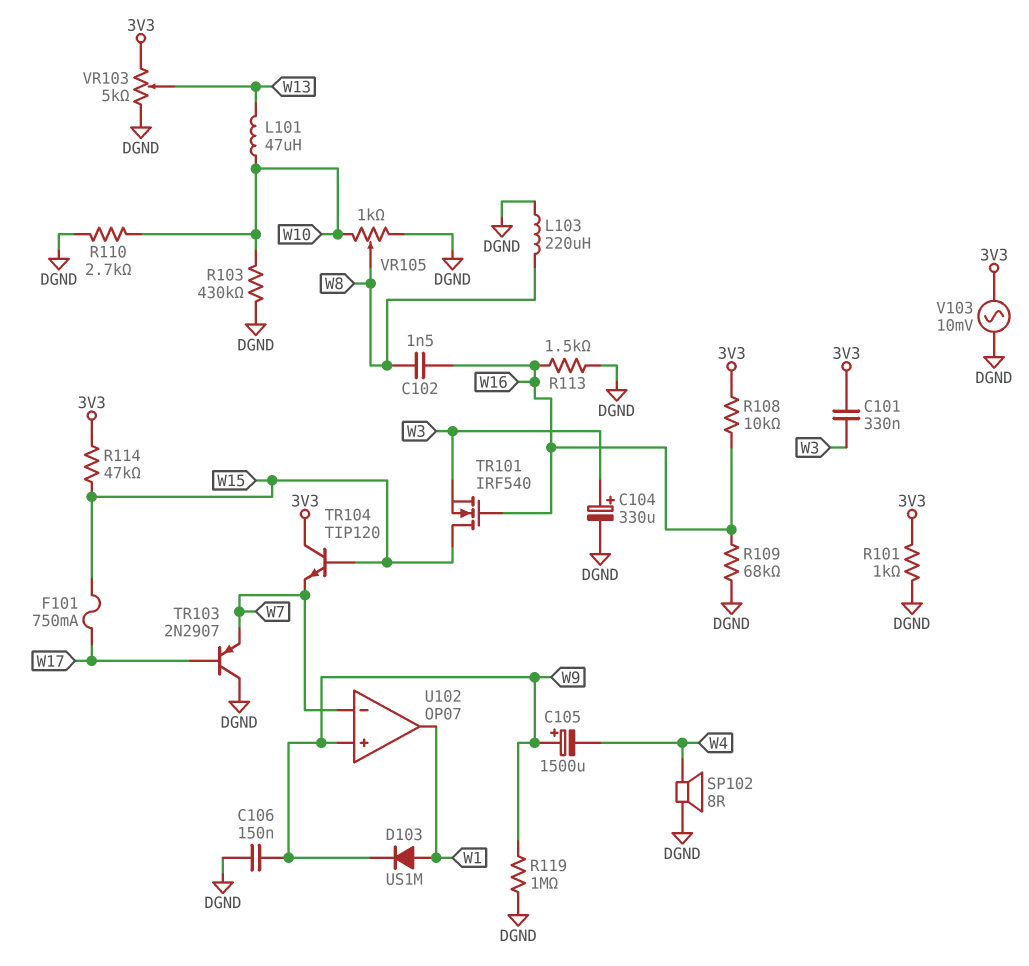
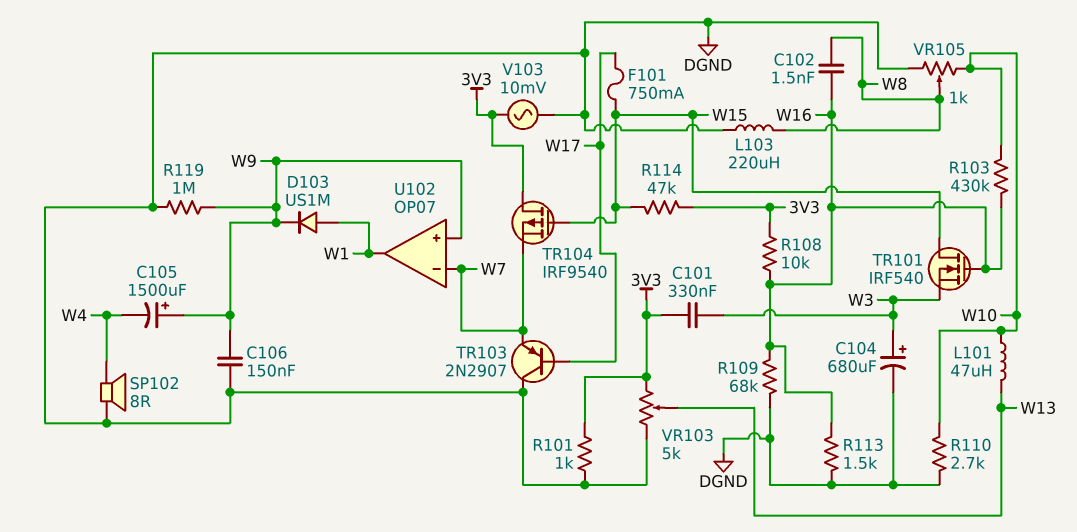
C104: 330uF (plus W3, minus DGND) -> 680uF (plus W3, minus DGND)
R103: 430k (DGND, W10) -> 430k (W10, W16)
TR104: NPN TIP120 (B W15, C 3V3, E W7) -> PMOS IRF9540 (G W15, D 3V3, S W7)

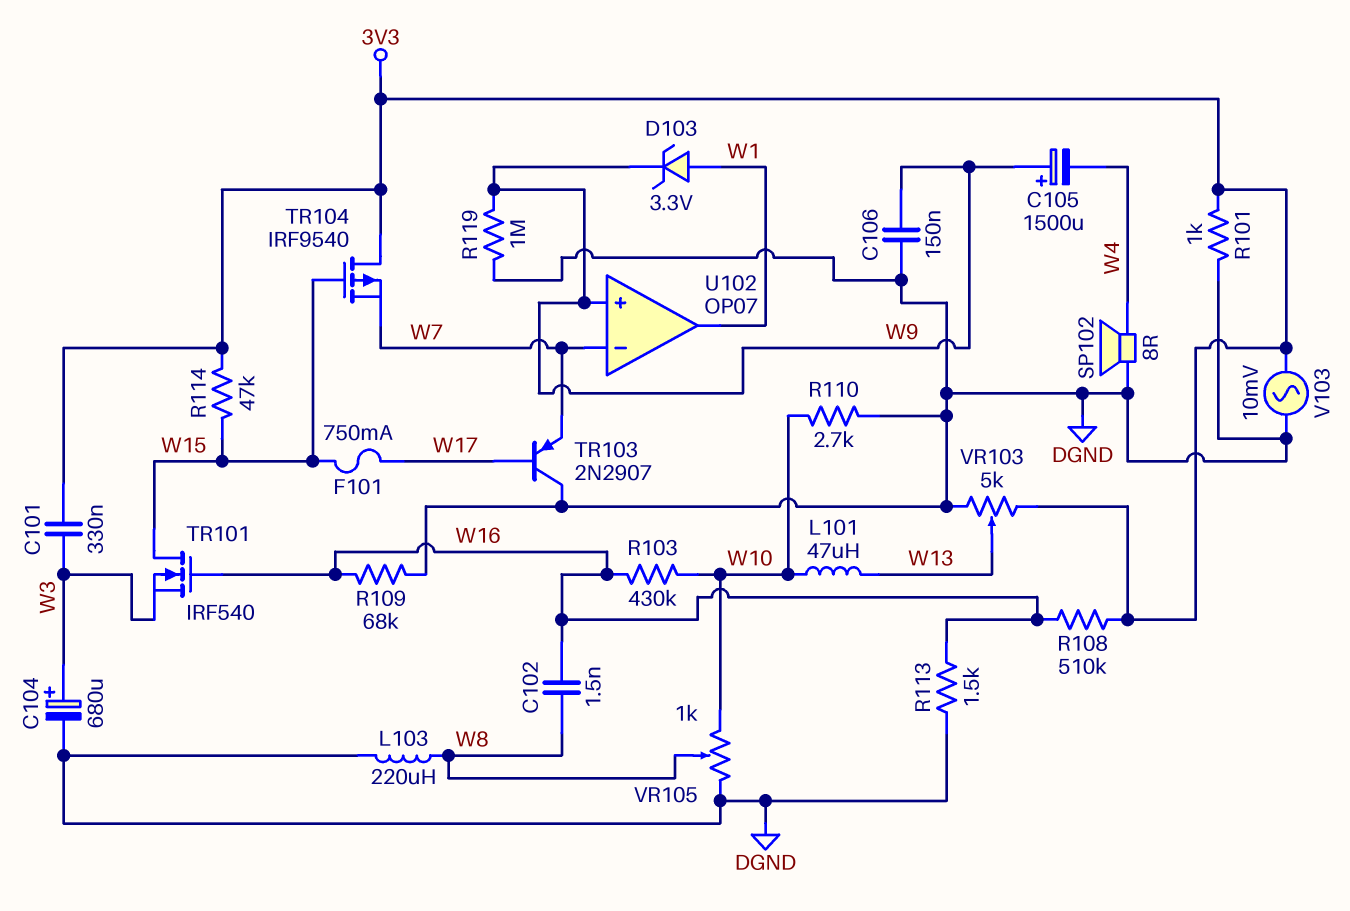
D103: diode US1M (A W1, K W9) -> zener 3.3V (A W1, K W9)
R108: 10k (3V3, W16) -> 510k (3V3, W16)

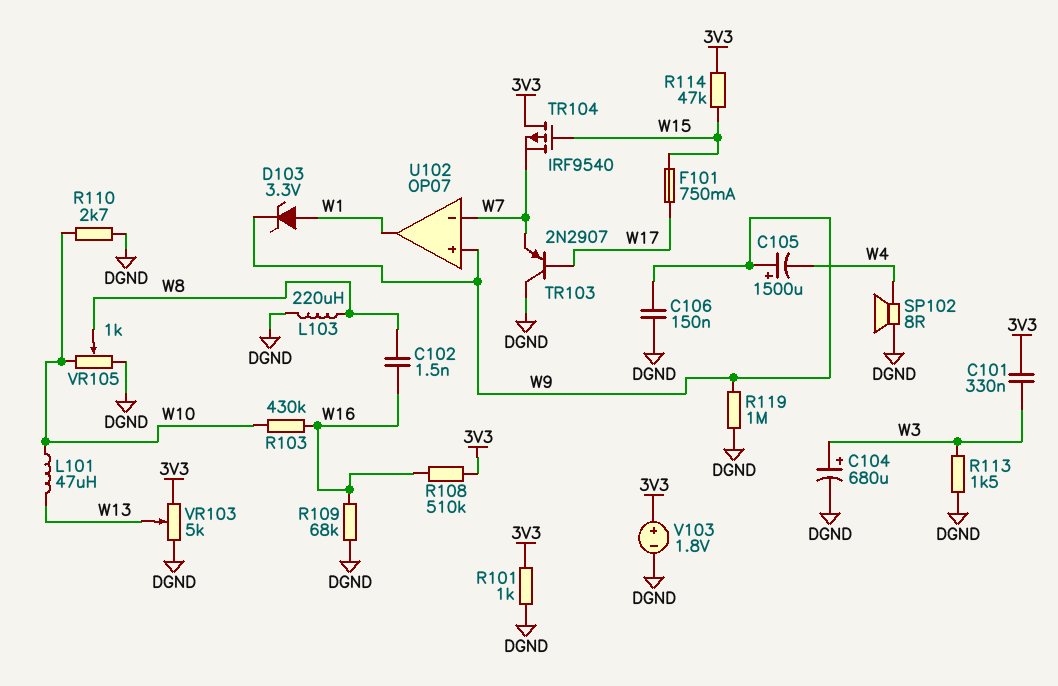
R113: 1.5k (DGND, W16) -> 1.5k (DGND, W3)
TR101: NMOS IRF540 (G W16, D W15, S W3) -> none
V103: AC 10mV (3V3, DGND) -> 1.8V (plus 3V3, minus DGND)

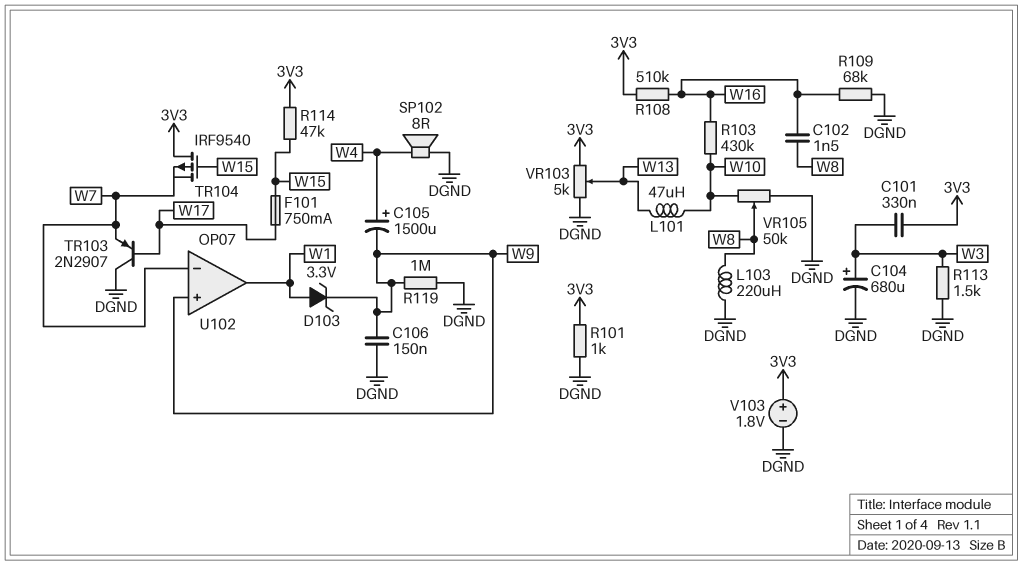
C105: 1500uF (plus W9, minus W4) -> 1500uF (plus W4, minus W9)
R110: 2.7k (DGND, W10) -> none
VR105: 1k (DGND, W10, wiper W8) -> 50k (DGND, W10, wiper W8)

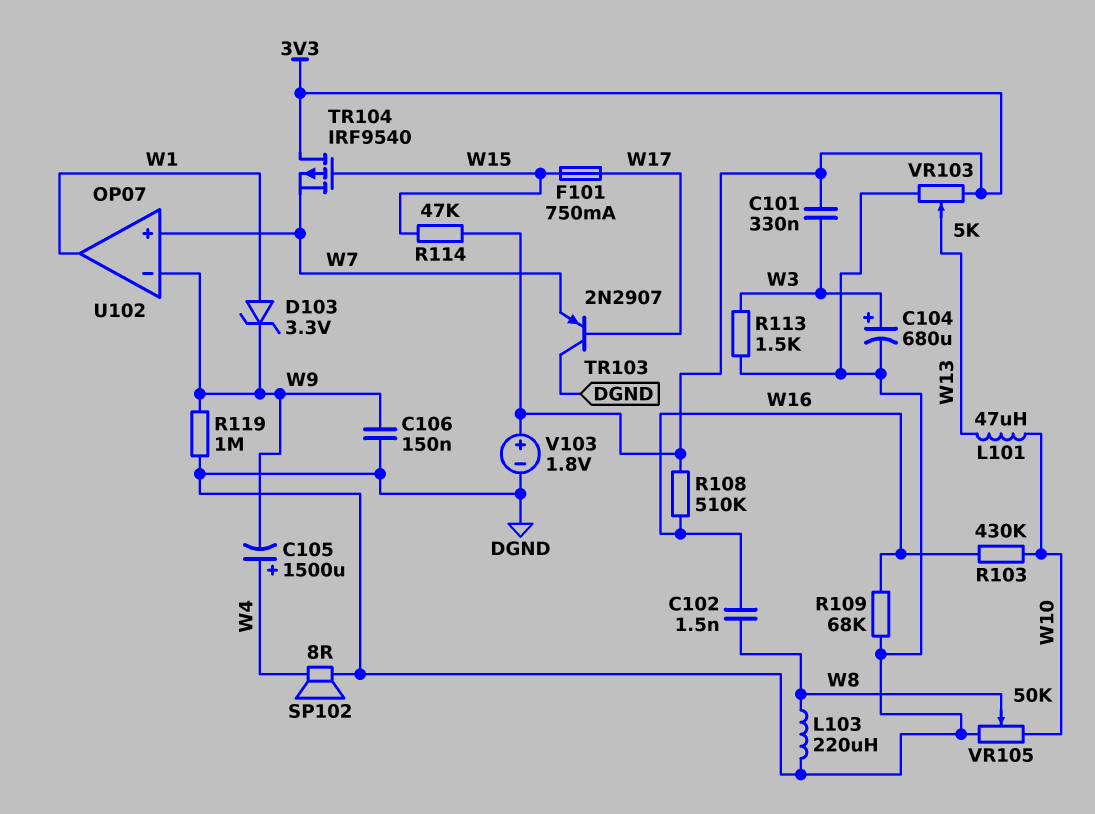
R101: 1k (3V3, DGND) -> none
U102 pin in+: W9 -> W7
U102 pin in-: W7 -> W9

